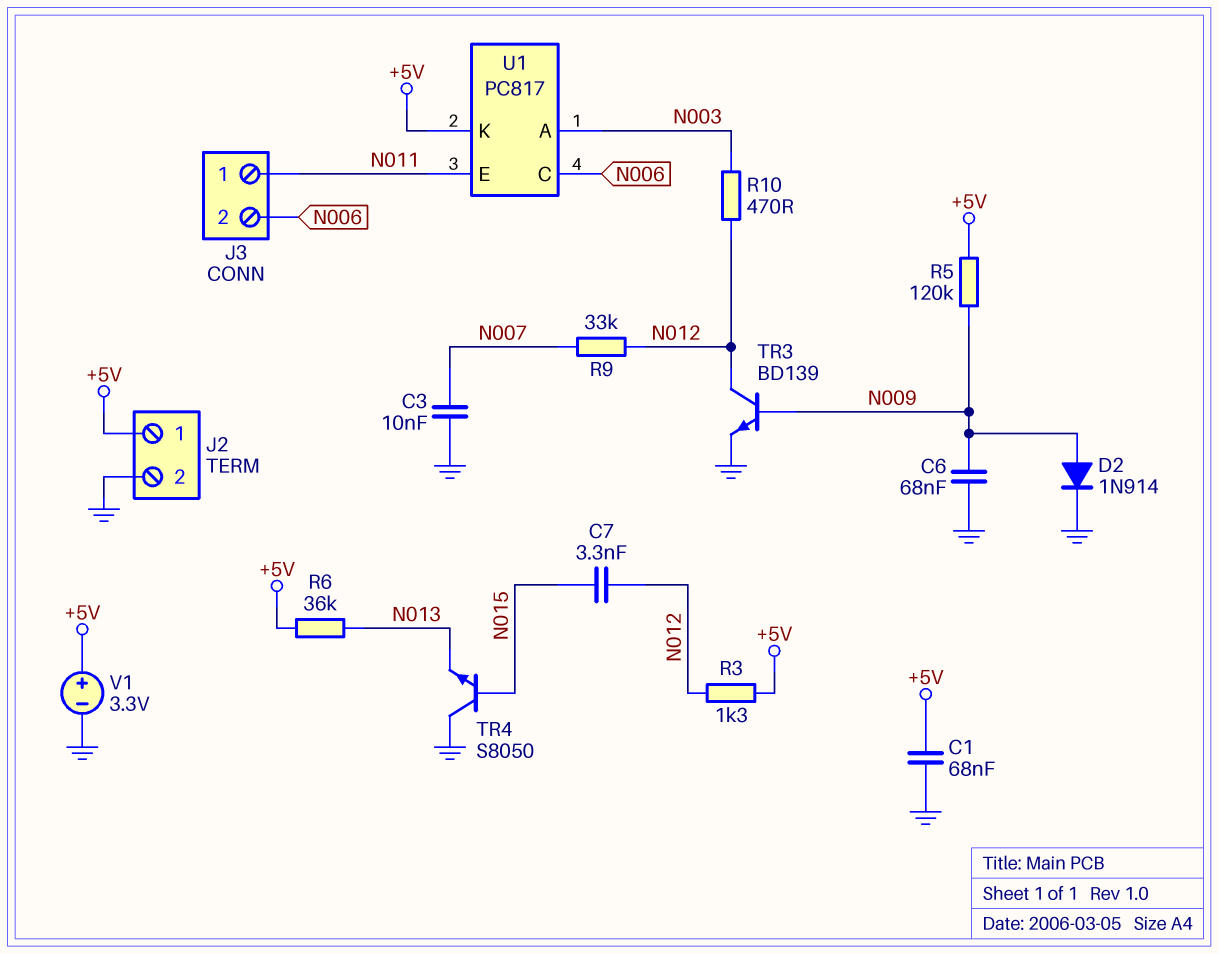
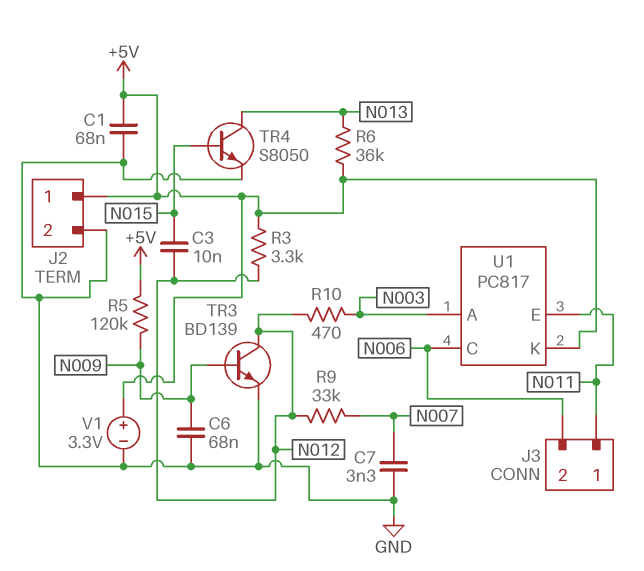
C3: 10nF (GND, N007) -> 10nF (N012, N015)
C7: 3.3nF (N012, N015) -> 3.3nF (GND, N007)
D2: diode 1N914 (A N009, K GND) -> none
R3: 1.3k (+5V, N012) -> 3.3k (+5V, N012)
TR4: NPN S8050 (B N015, C GND, E N013) -> NPN S8050 (B N015, C N013, E GND)

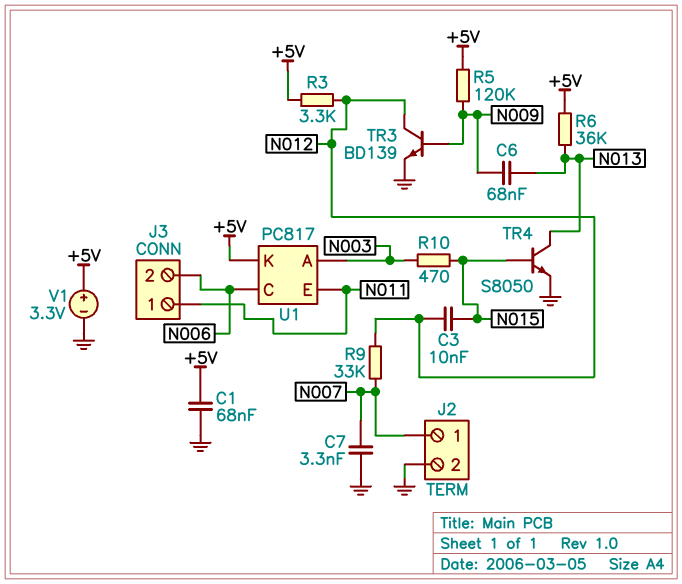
C6: 68nF (GND, N009) -> 68nF (N009, N013)
J2 pin 1: +5V -> N007
R10: 470 (N003, N012) -> 470 (N003, N015)

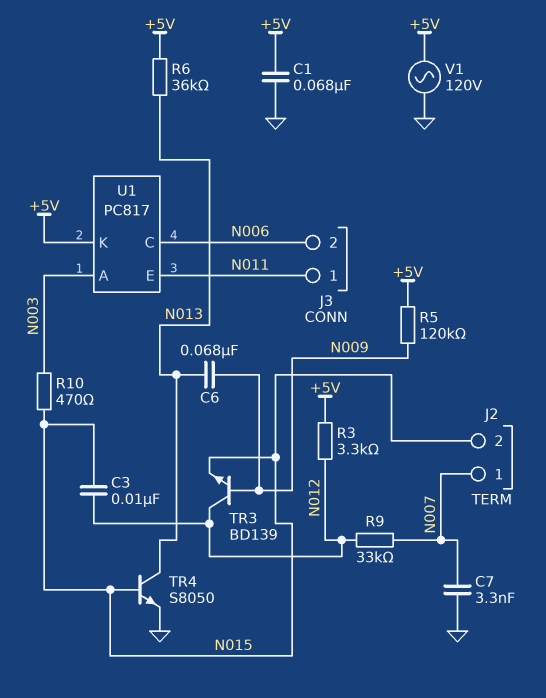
J2 pin 2: GND -> N015
TR3: NPN BD139 (B N009, C N012, E GND) -> NPN BD139 (B N009, C N012, E N015)
V1: 3.3V (plus +5V, minus GND) -> AC 120V (+5V, GND)

